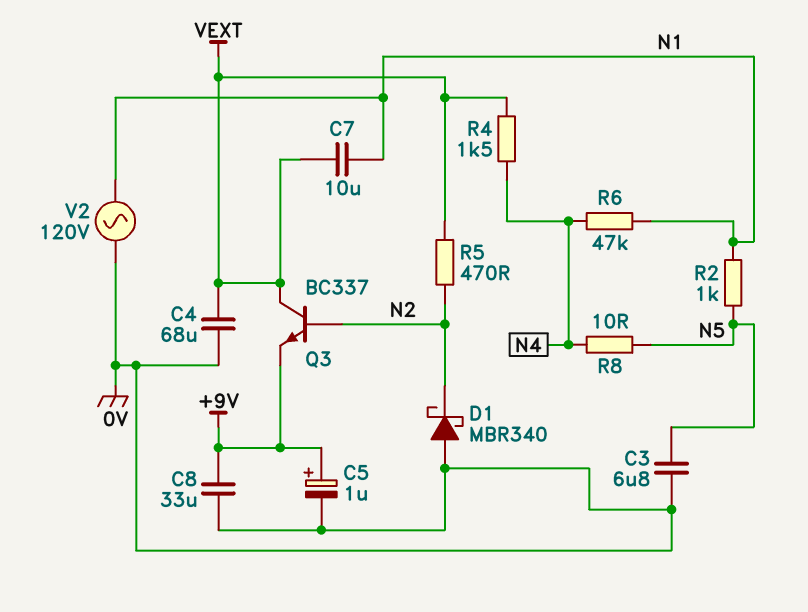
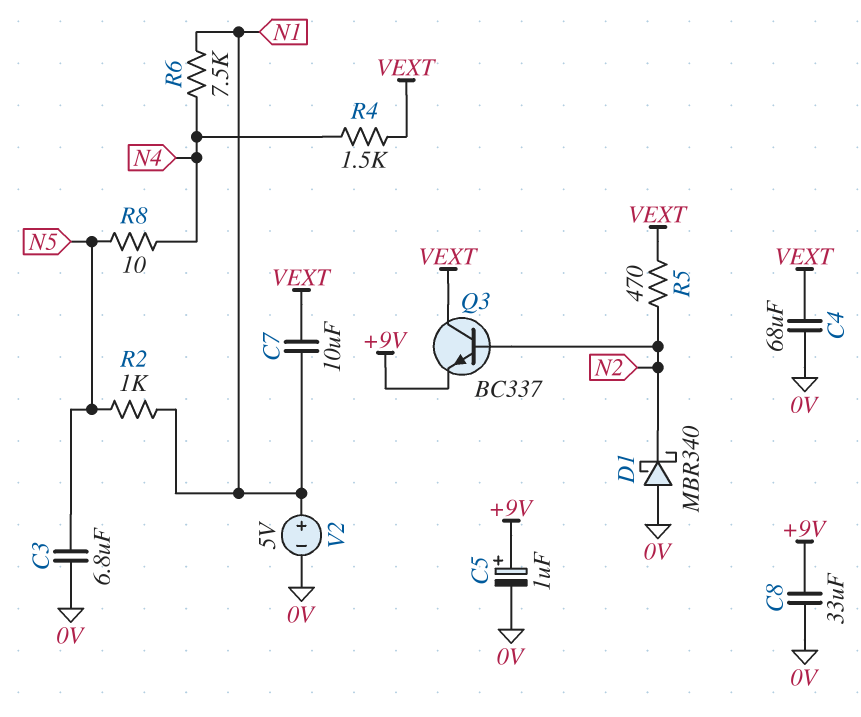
R6: 47k (N1, N4) -> 7.5k (N1, N4)
V2: AC 120V (0V, N1) -> 5V (plus N1, minus 0V)

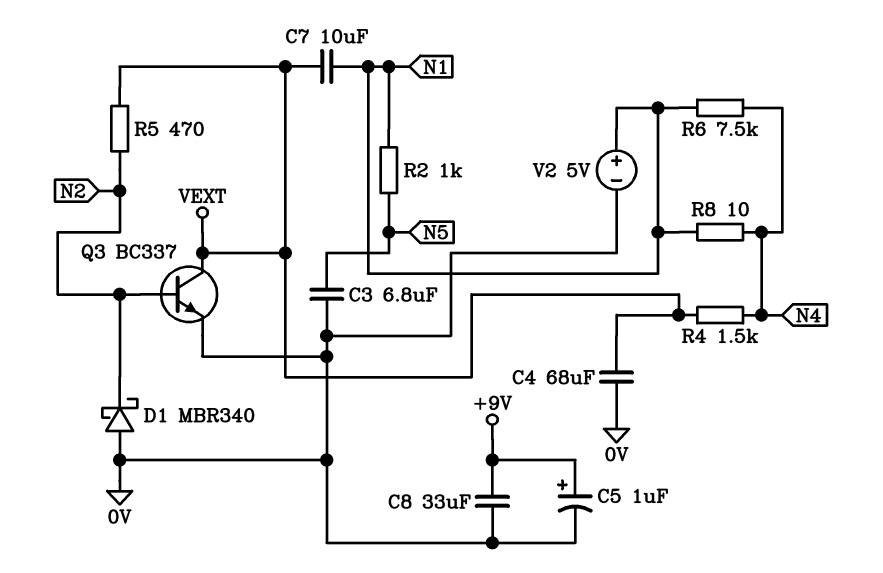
Q3: NPN BC337 (B N2, C VEXT, E +9V) -> NPN BC337 (B N2, C VEXT, E 0V)
R8: 10 (N4, N5) -> 10 (N1, N4)

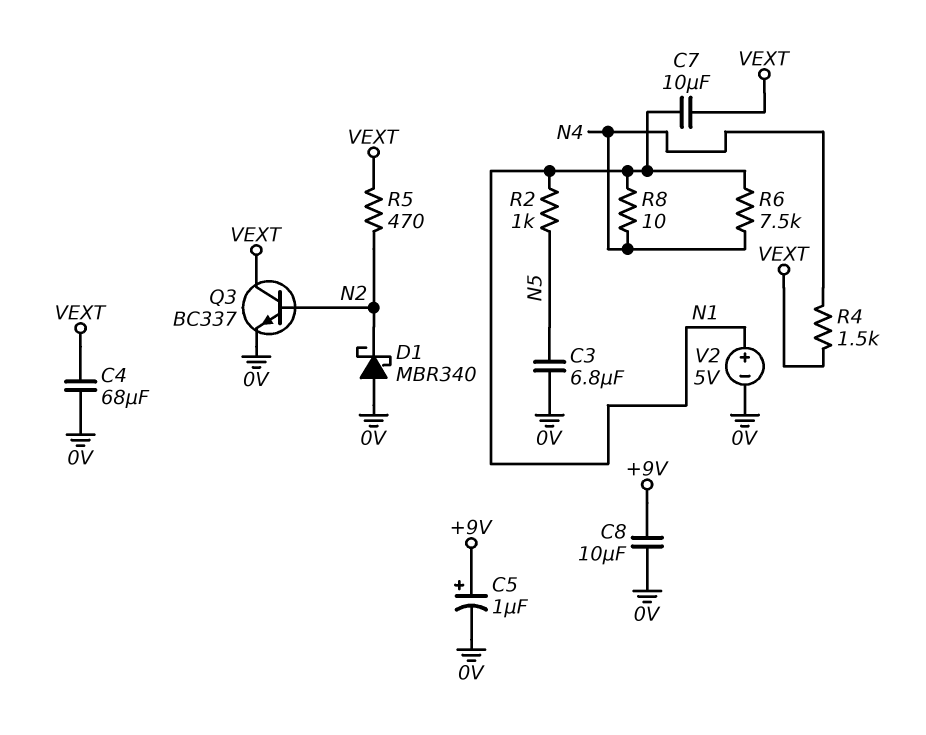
C8: 33uF (+9V, 0V) -> 10uF (+9V, 0V)

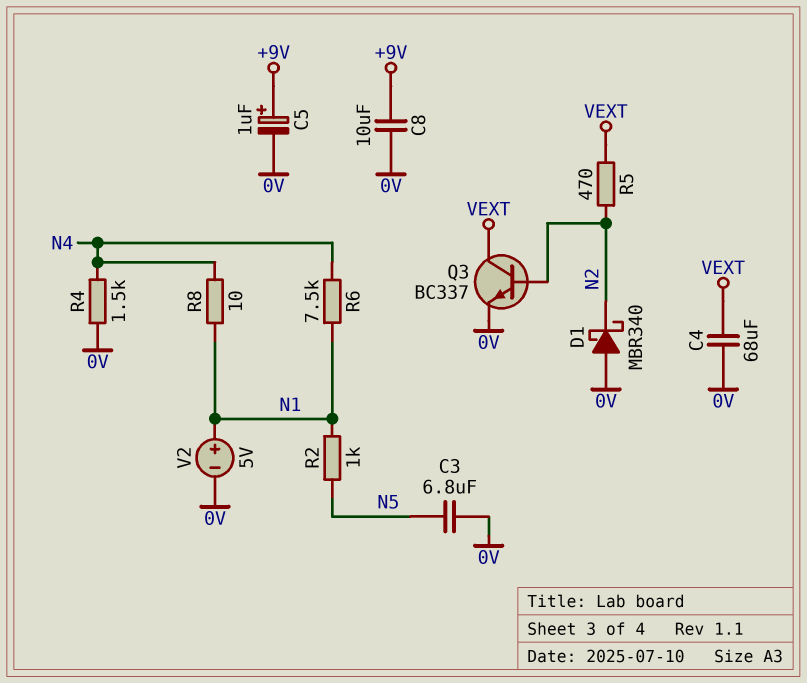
C7: 10uF (N1, VEXT) -> none
R4: 1.5k (N4, VEXT) -> 1.5k (0V, N4)

